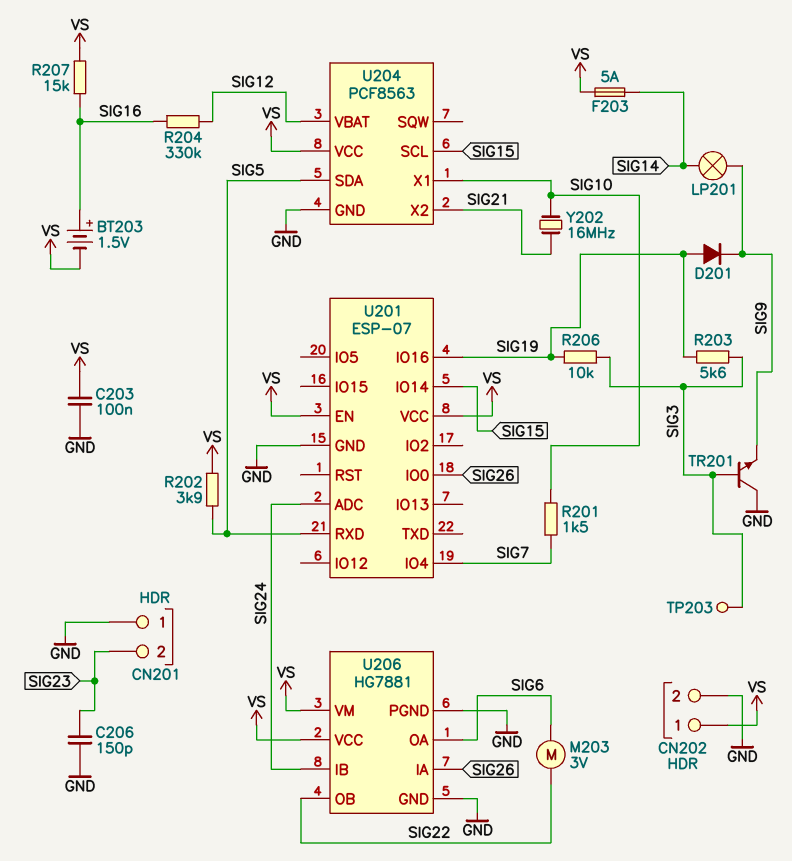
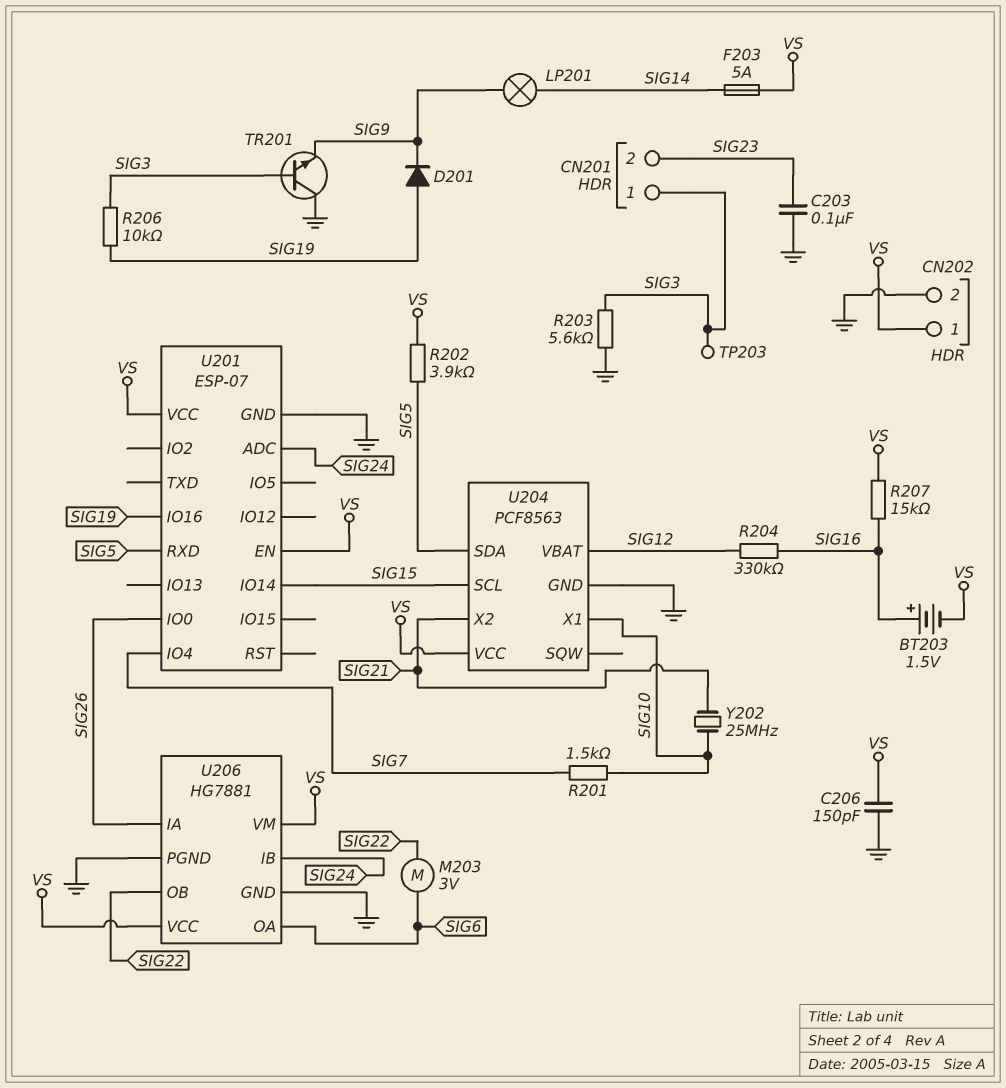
C203: 100nF (GND, VS) -> 100nF (GND, SIG23)
C206: 150pF (GND, SIG23) -> 150pF (GND, VS)
CN201 pin 1: GND -> SIG3
R203: 5.6k (SIG3, SIG19) -> 5.6k (GND, SIG3)
Y202: 16MHz (SIG10, SIG21) -> 25MHz (SIG10, SIG21)

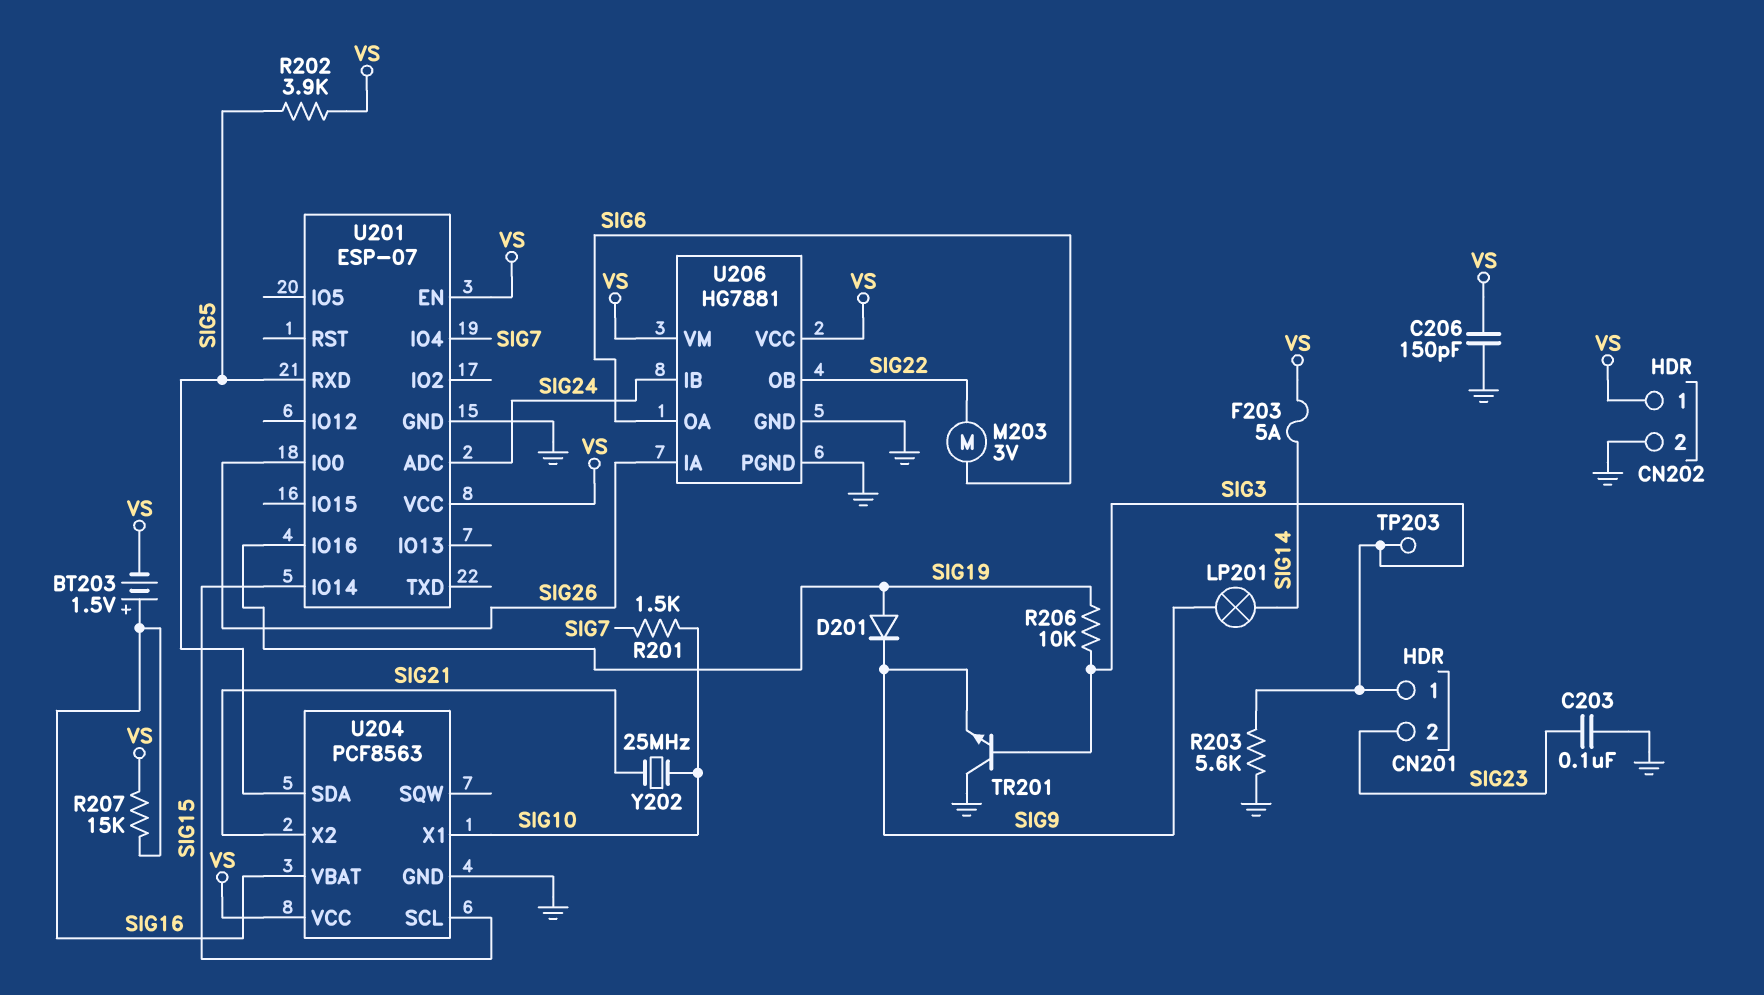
R204: 330k (SIG12, SIG16) -> none
U204 pin VBAT: SIG12 -> SIG16

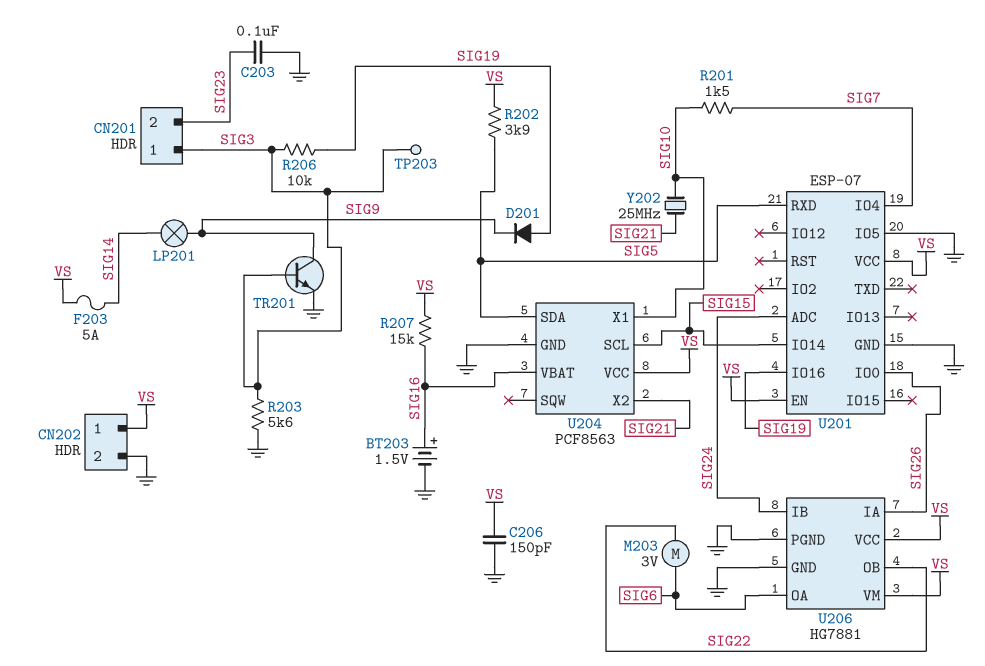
BT203: 1.5V (plus SIG16, minus VS) -> 1.5V (plus SIG16, minus GND)
TR201: NPN (B SIG3, C GND, E SIG9) -> NPN (B SIG3, C SIG9, E GND)
U201 pin IO5: none -> GND

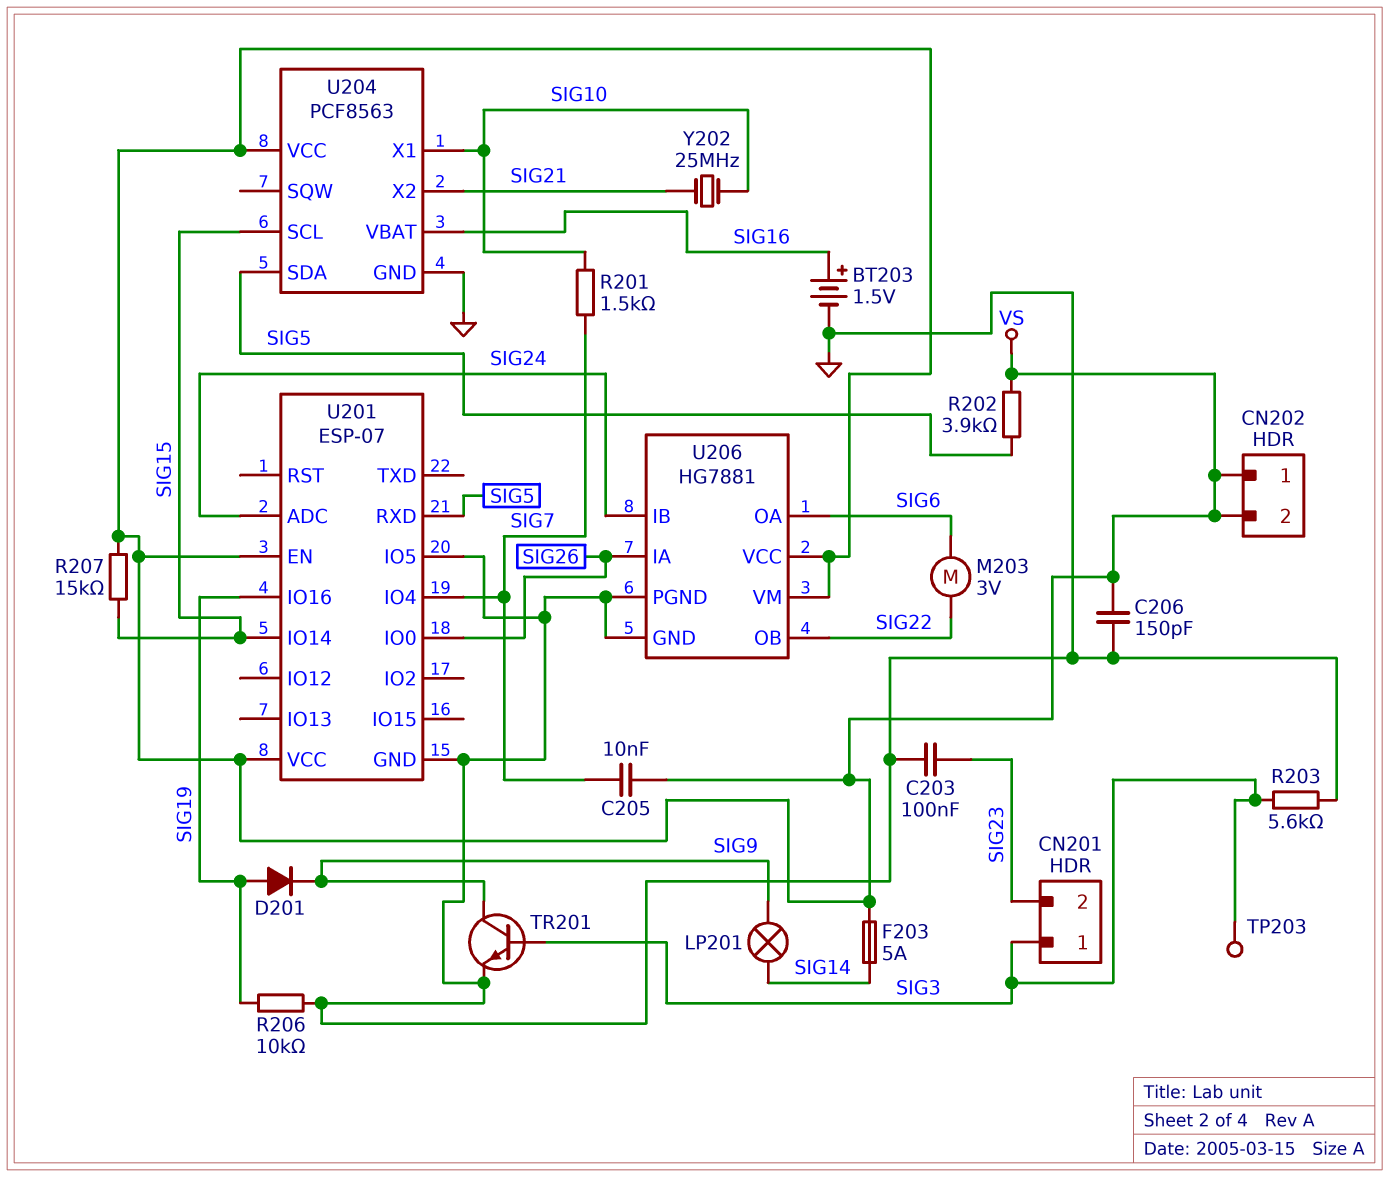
C205: none -> 10nF (SIG7, VS)
CN202 pin 2: GND -> VS
R206: 10k (SIG3, SIG19) -> 10k (GND, SIG19)
R207: 15k (SIG16, VS) -> 15k (SIG15, VS)

